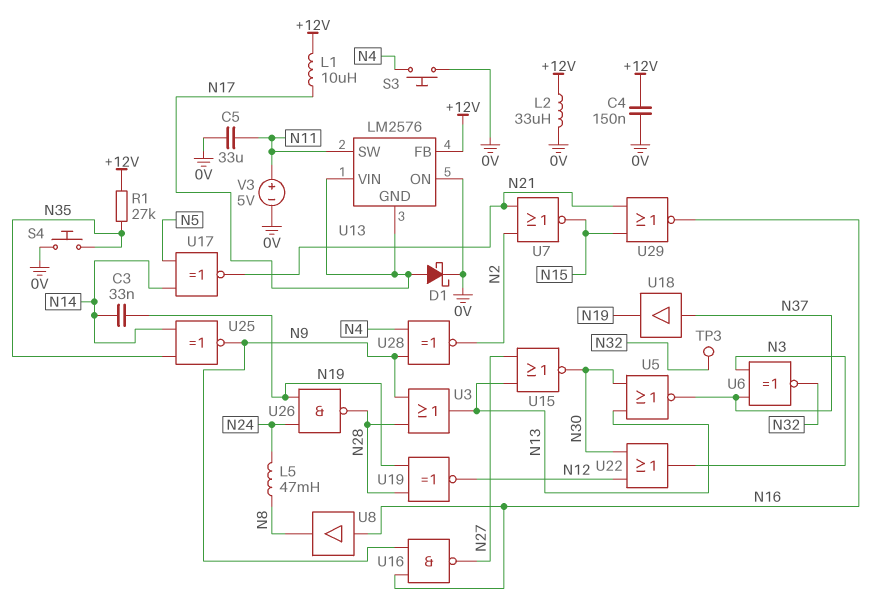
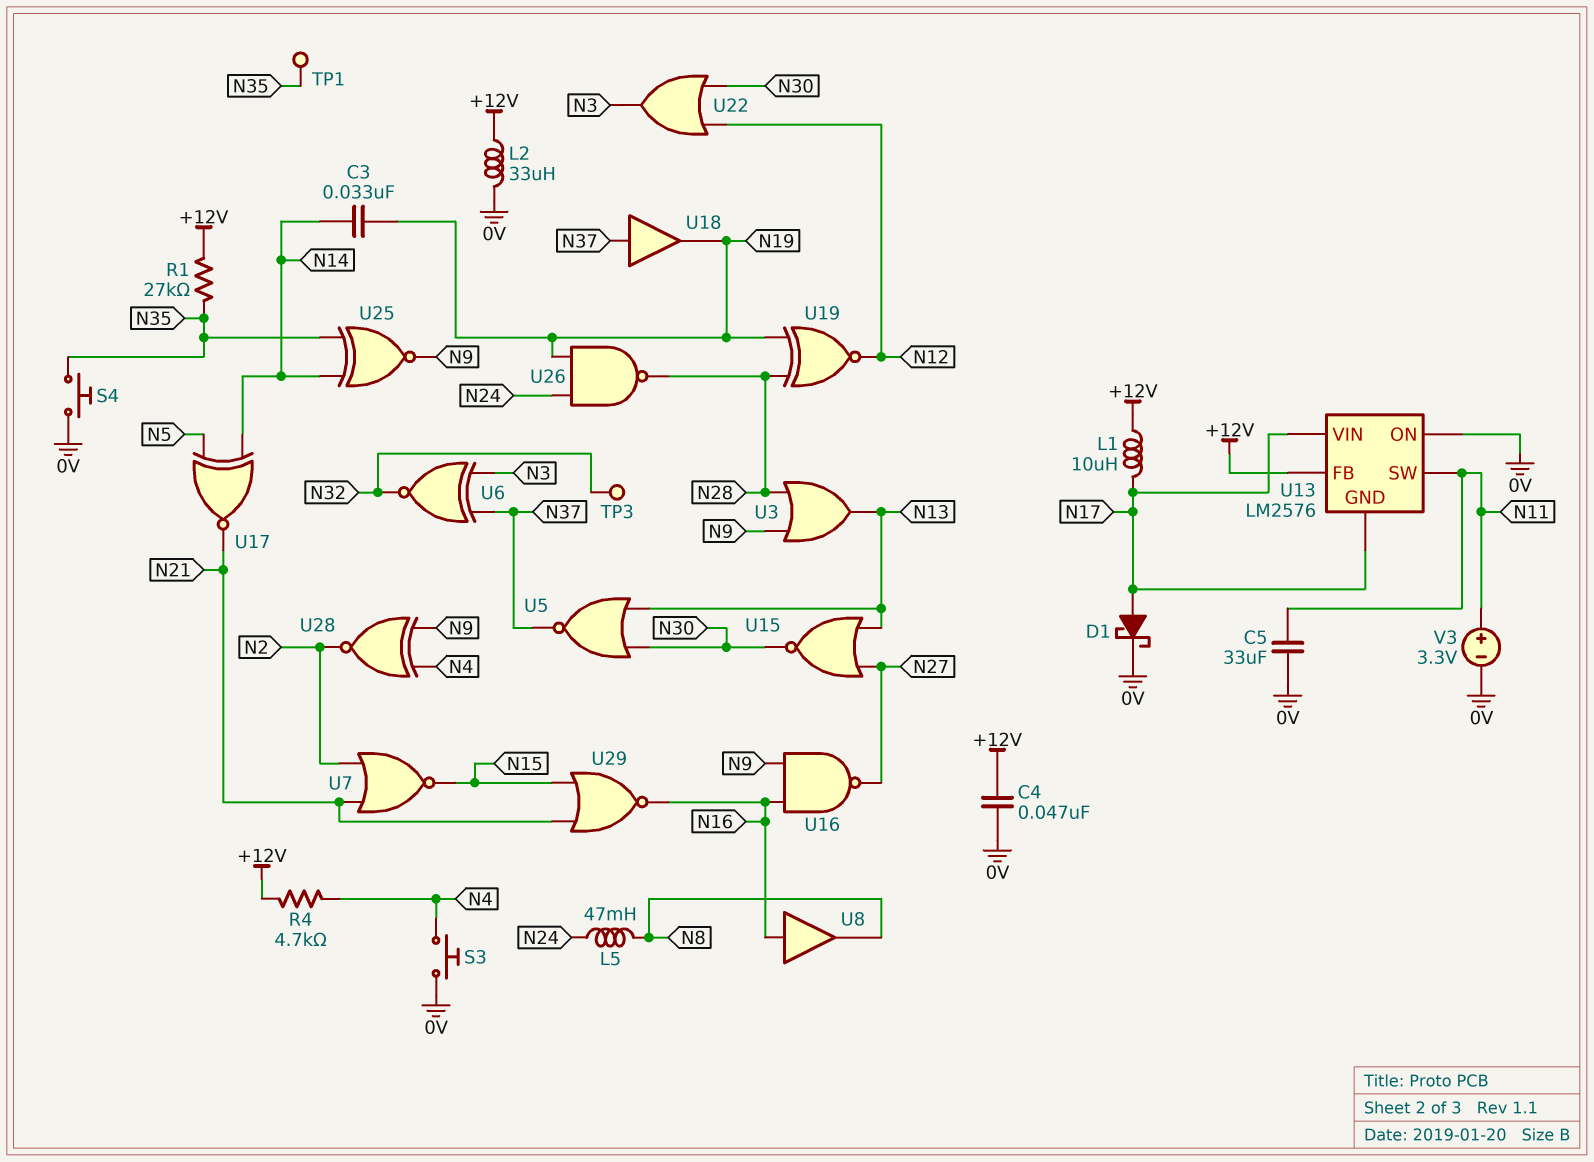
C4: 150nF (+12V, 0V) -> 47nF (+12V, 0V)
R4: none -> 4.7k (+12V, N4)
TP1: none -> test point (N35)
V3: 5V (plus N11, minus 0V) -> 3.3V (plus N11, minus 0V)

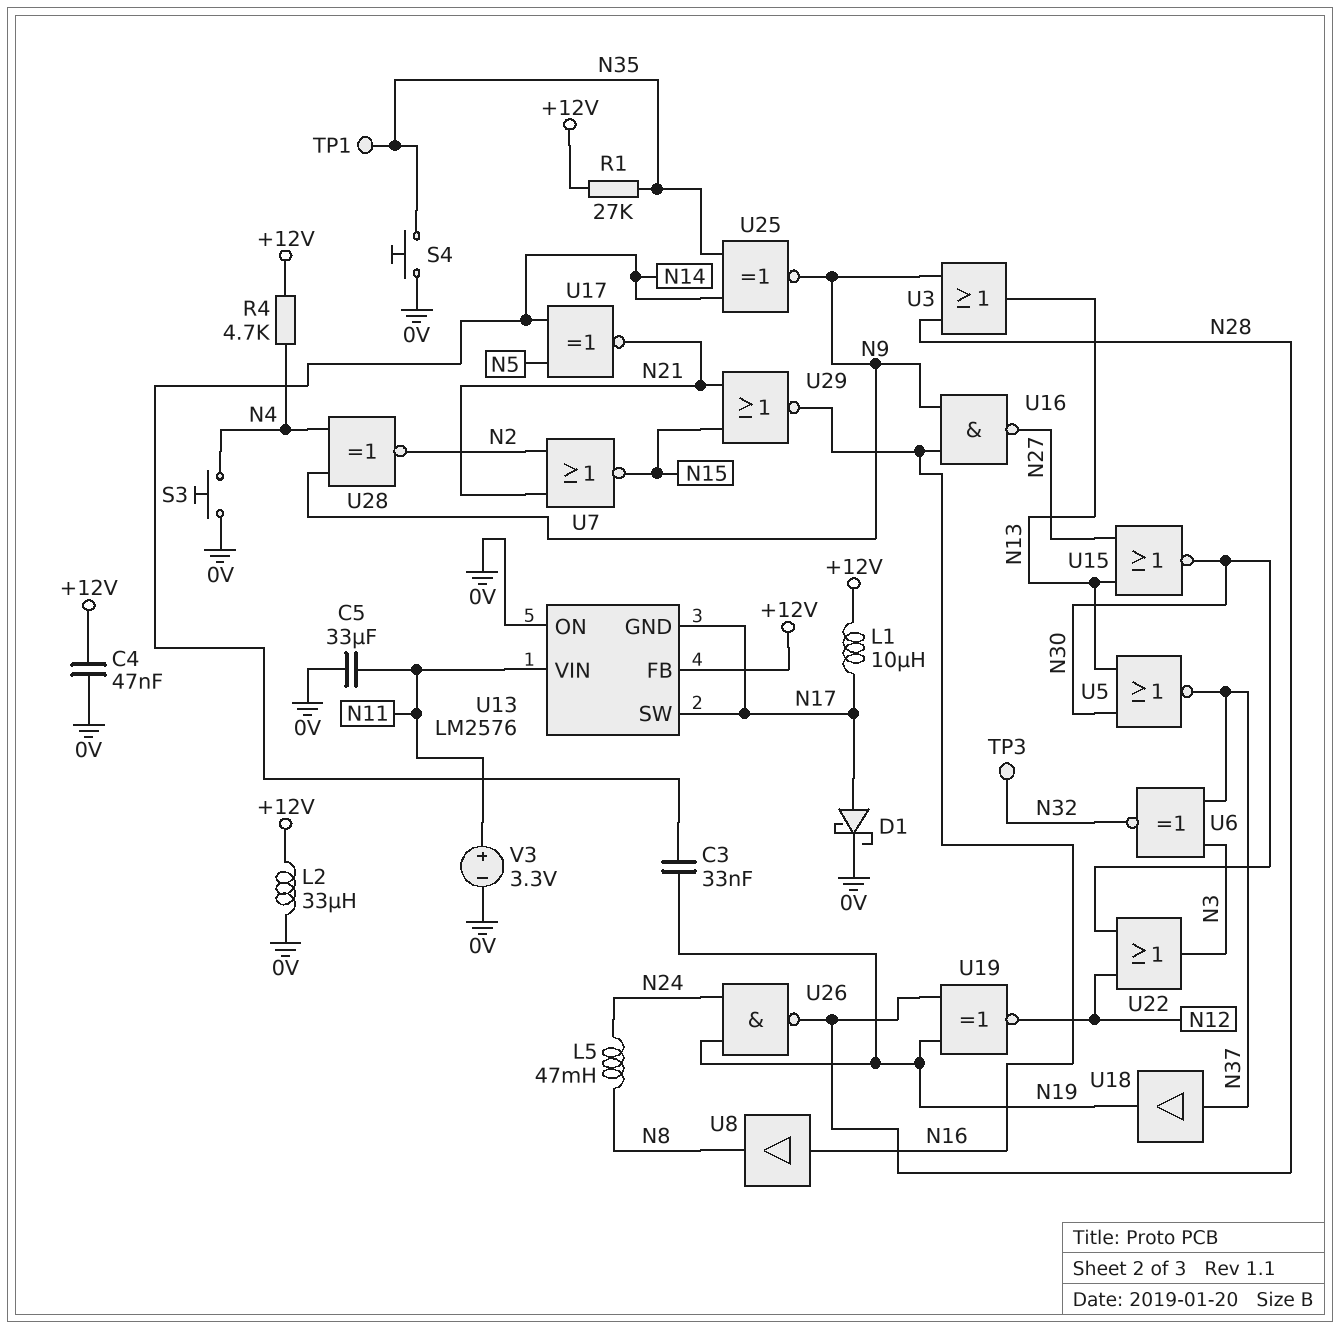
U13 pin SW: N11 -> N17
U13 pin VIN: N17 -> N11

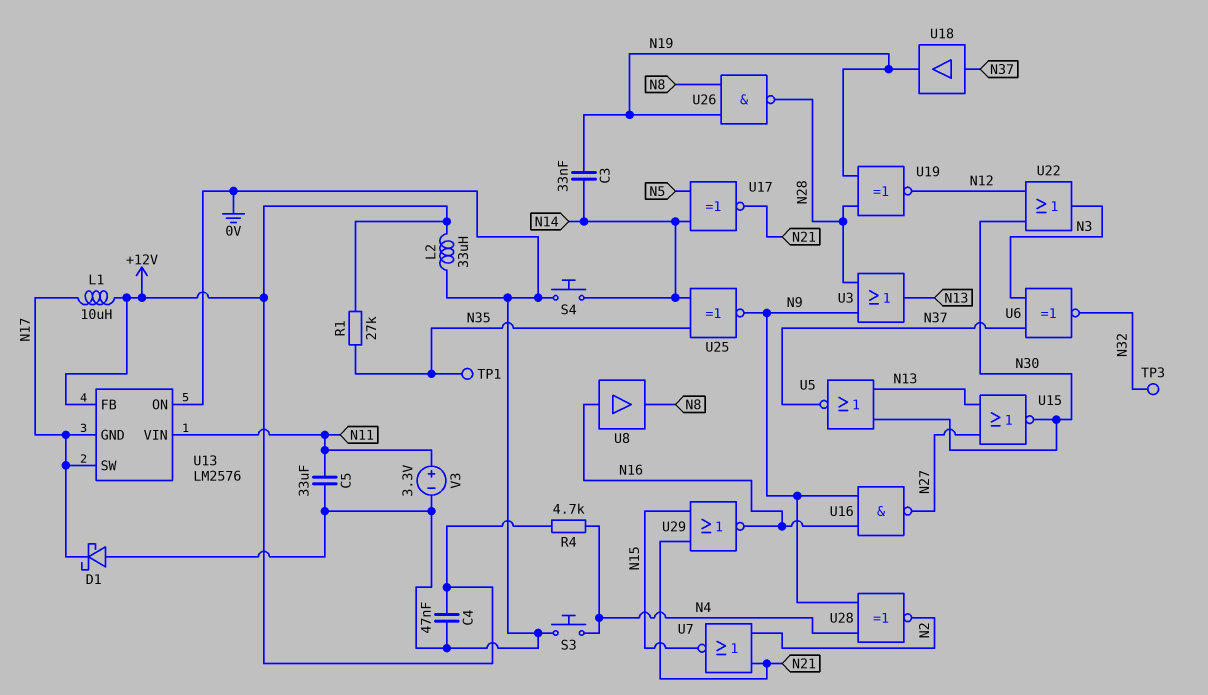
D1: schottky (A N17, K 0V) -> schottky (A 0V, K N17)
L5: 47mH (N8, N24) -> none
S4: button (0V, N35) -> button (0V, N14)
U26: NAND (in N19, in N24, out N28) -> NAND (in N8, in N19, out N28)

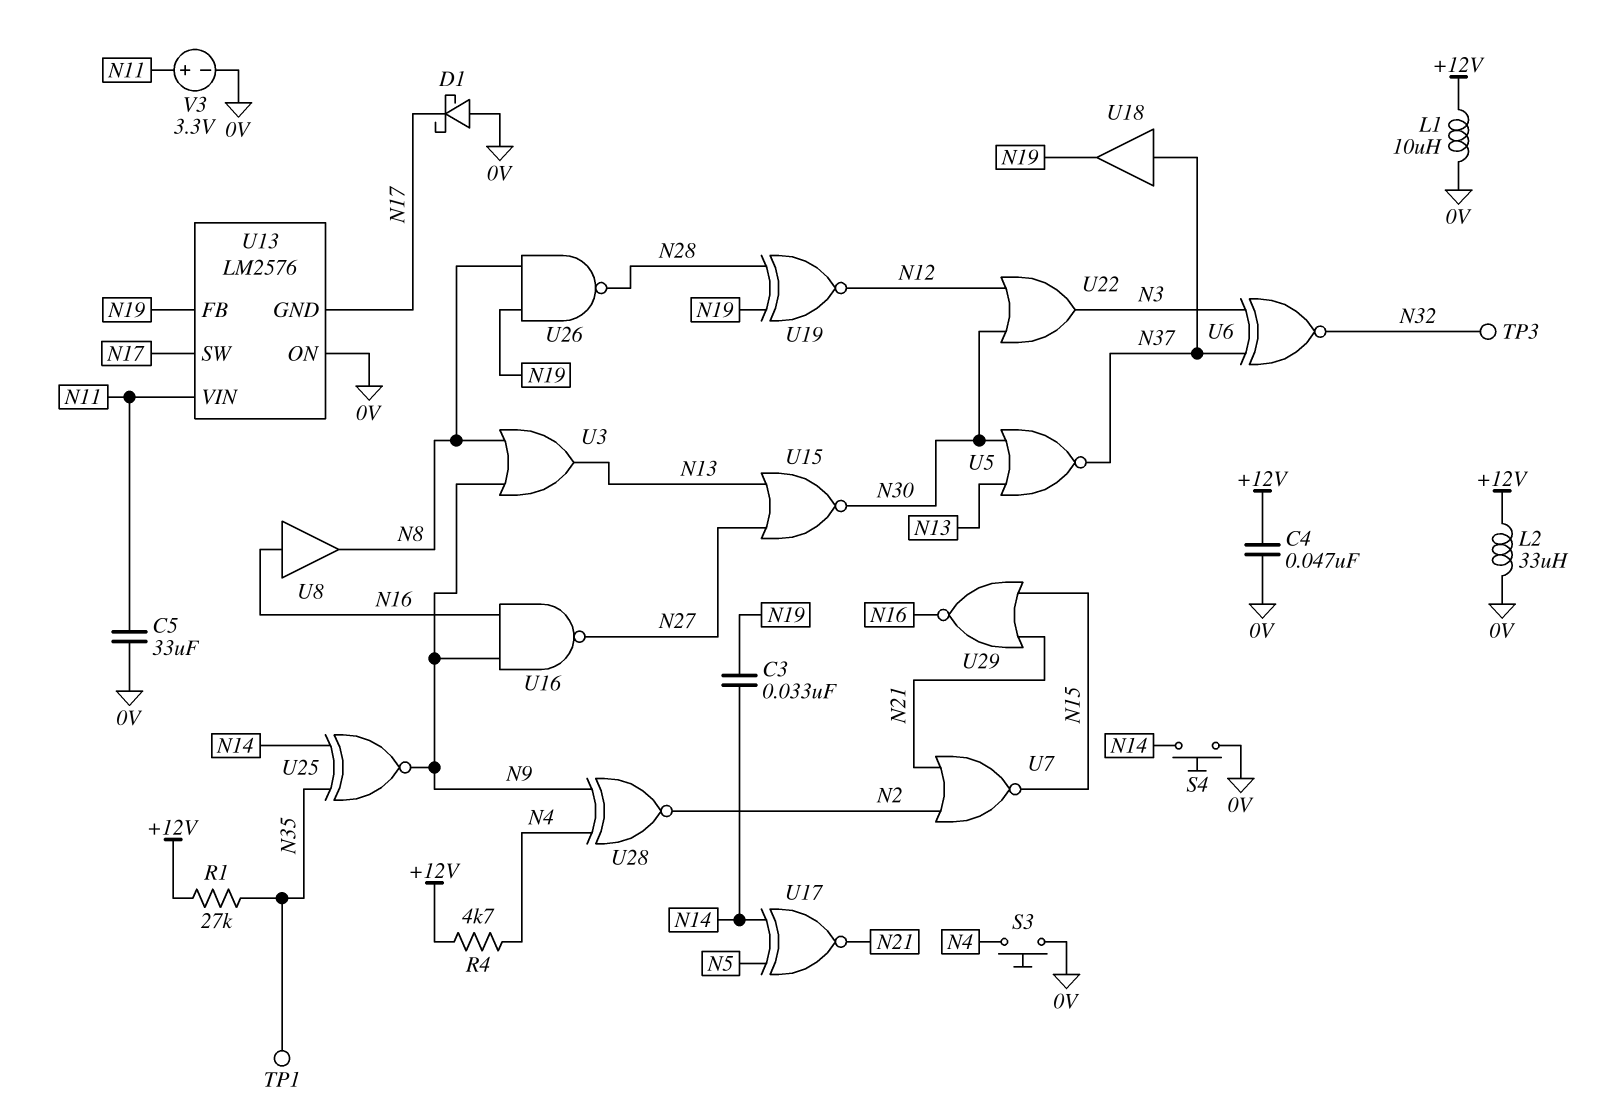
L1: 10uH (+12V, N17) -> 10uH (+12V, 0V)
U3: OR (in N9, in N28, out N13) -> OR (in N8, in N9, out N13)
U13 pin FB: +12V -> N19

